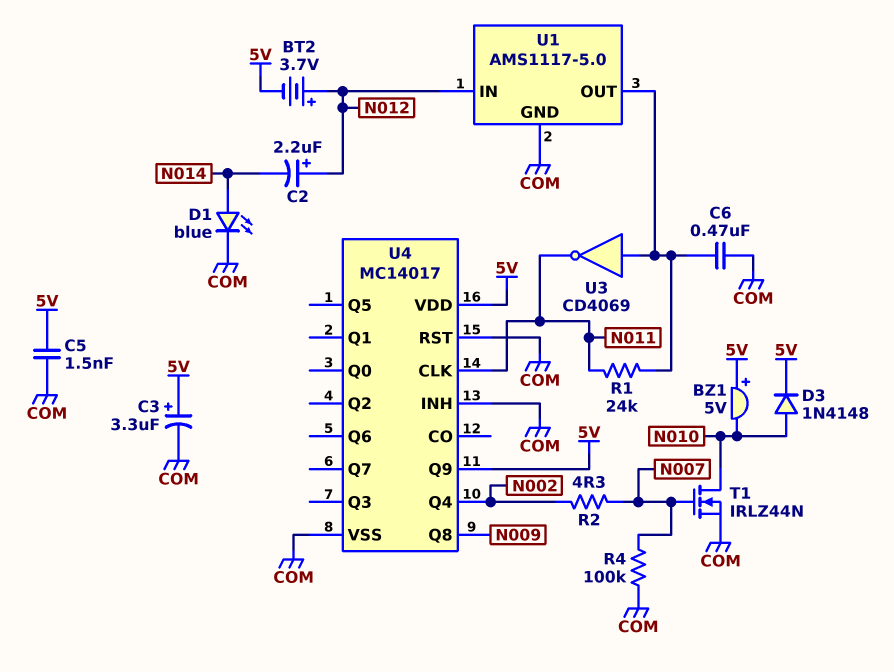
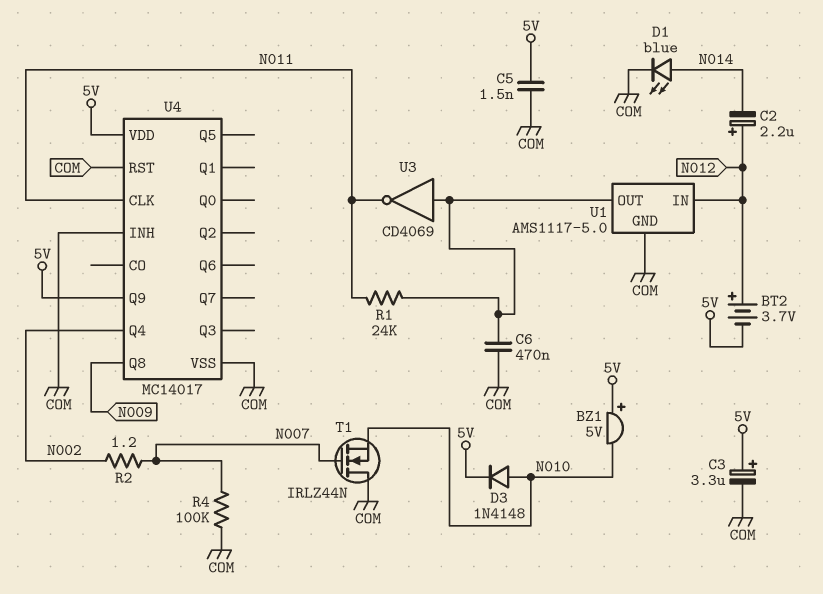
R2: 4.3 (N002, N007) -> 1.2 (N002, N007)
T1: NMOS IRLZ44N (G N007, D N010, S COM) -> NMOS IRLZ44N (G N007, D COM, S N010)

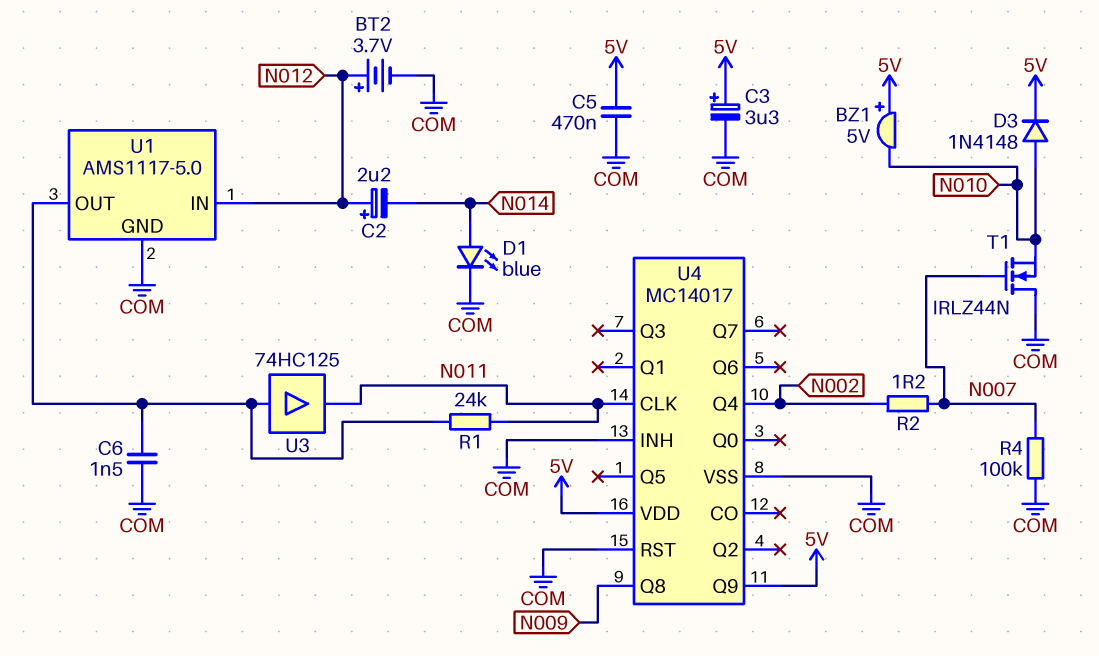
BT2: 3.7V (plus N012, minus 5V) -> 3.7V (plus N012, minus COM)
C5: 1.5nF (5V, COM) -> 470nF (5V, COM)
C6: 470nF (COM, U1/OUT) -> 1.5nF (COM, U1/OUT)
U3: NOT CD4069 (in U1/OUT, out N011) -> buffer 74HC125 (in U1/OUT, out N011)

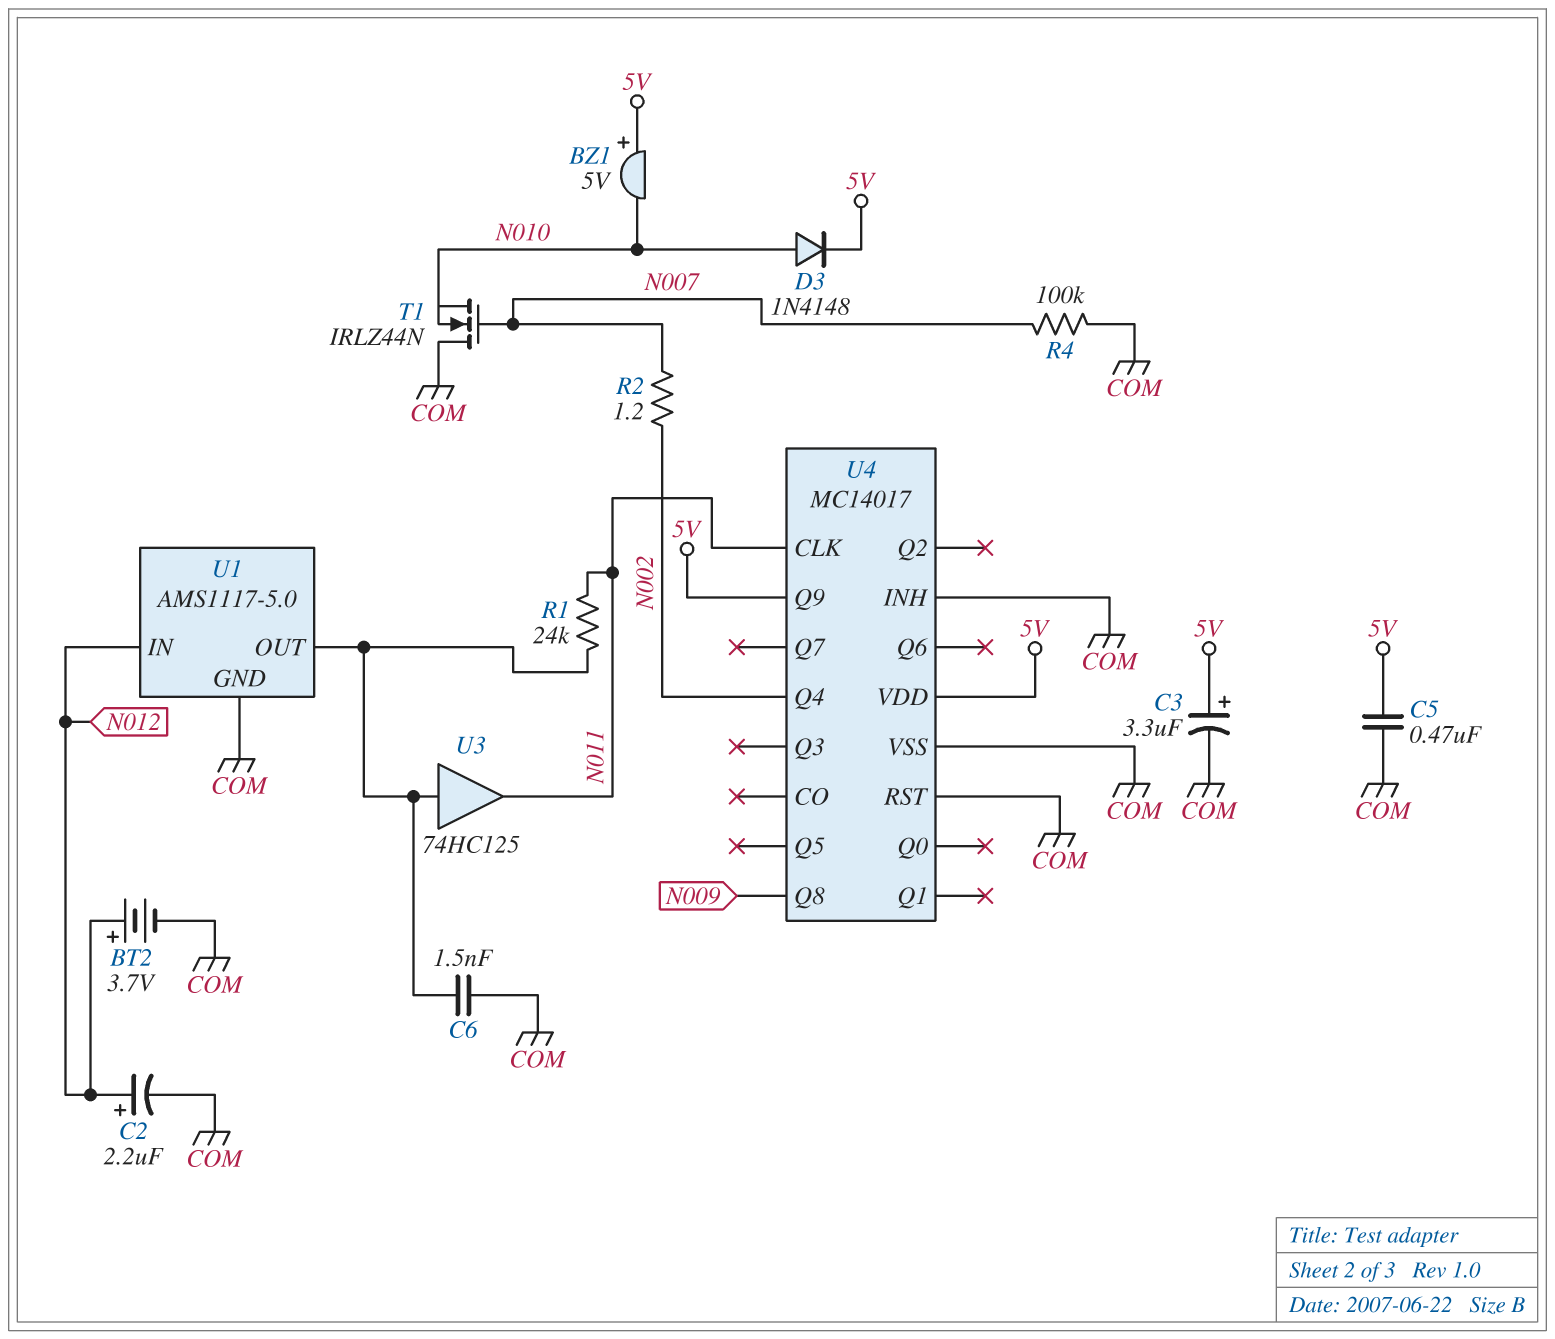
C2: 2.2uF (plus N012, minus N014) -> 2.2uF (plus N012, minus COM)
D1: LED blue (A N014, K COM) -> none

